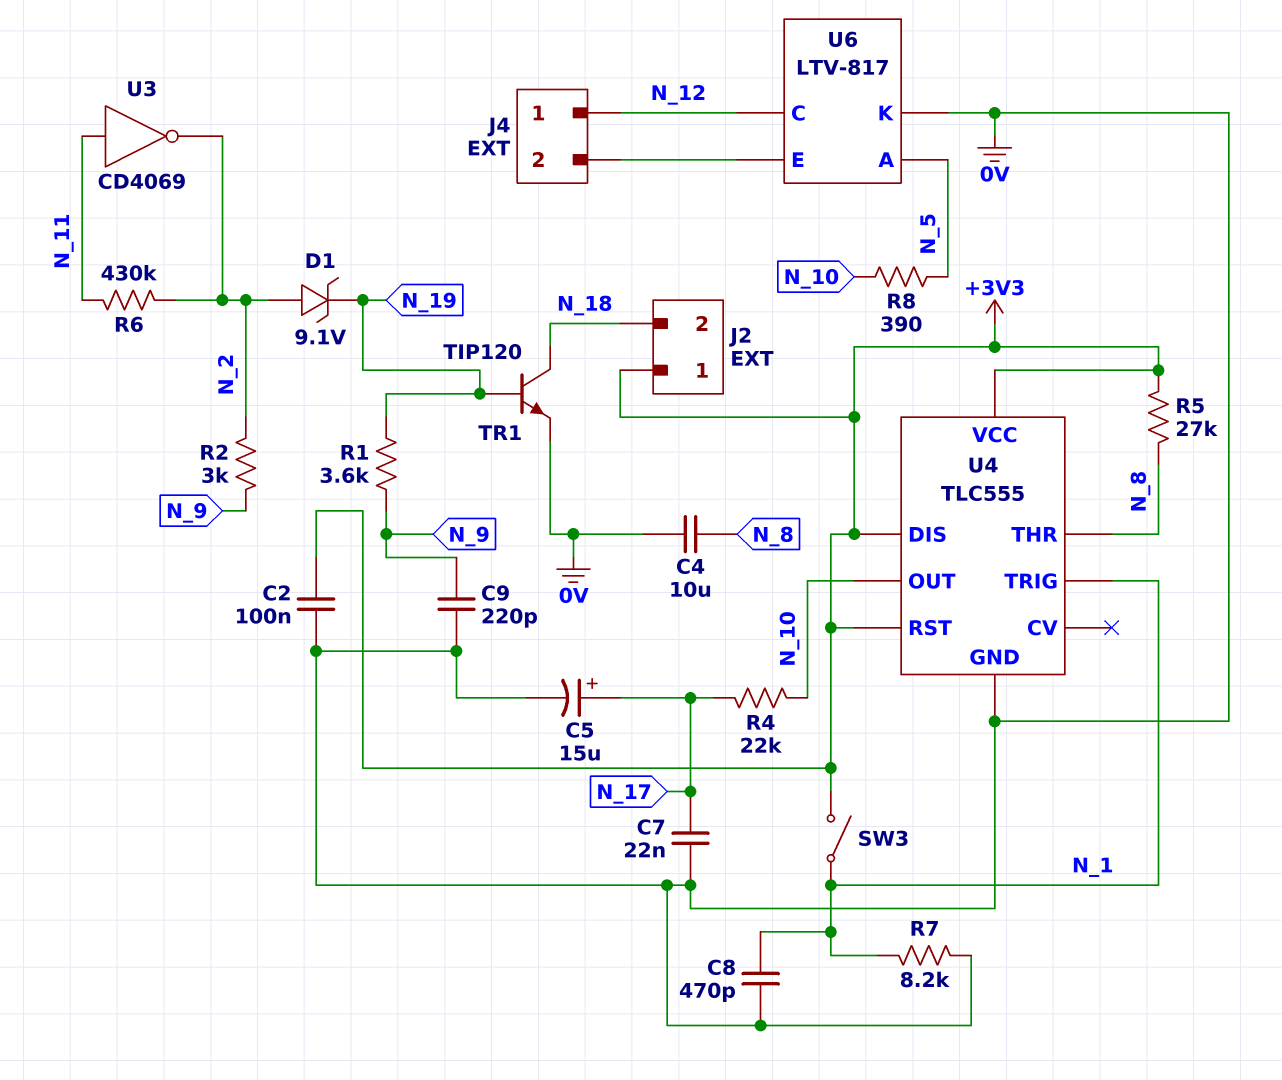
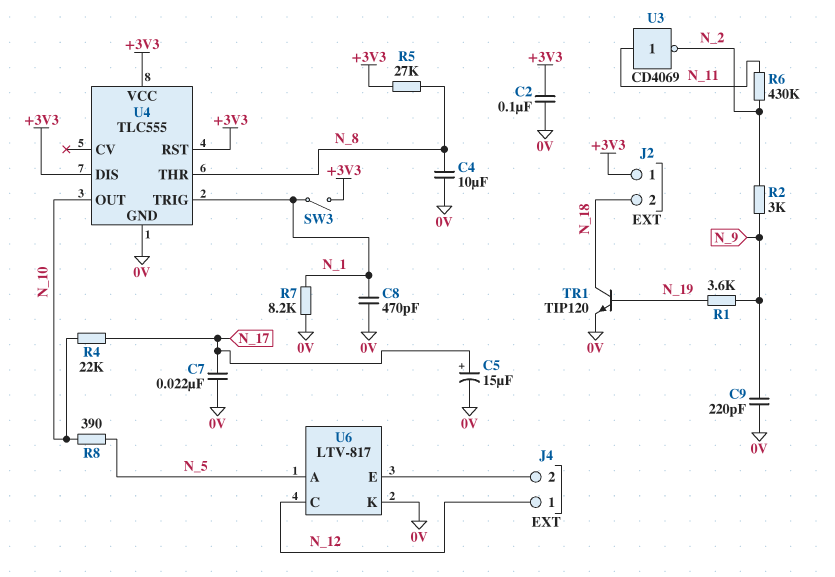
D1: zener 9.1V (A N_2, K N_19) -> none

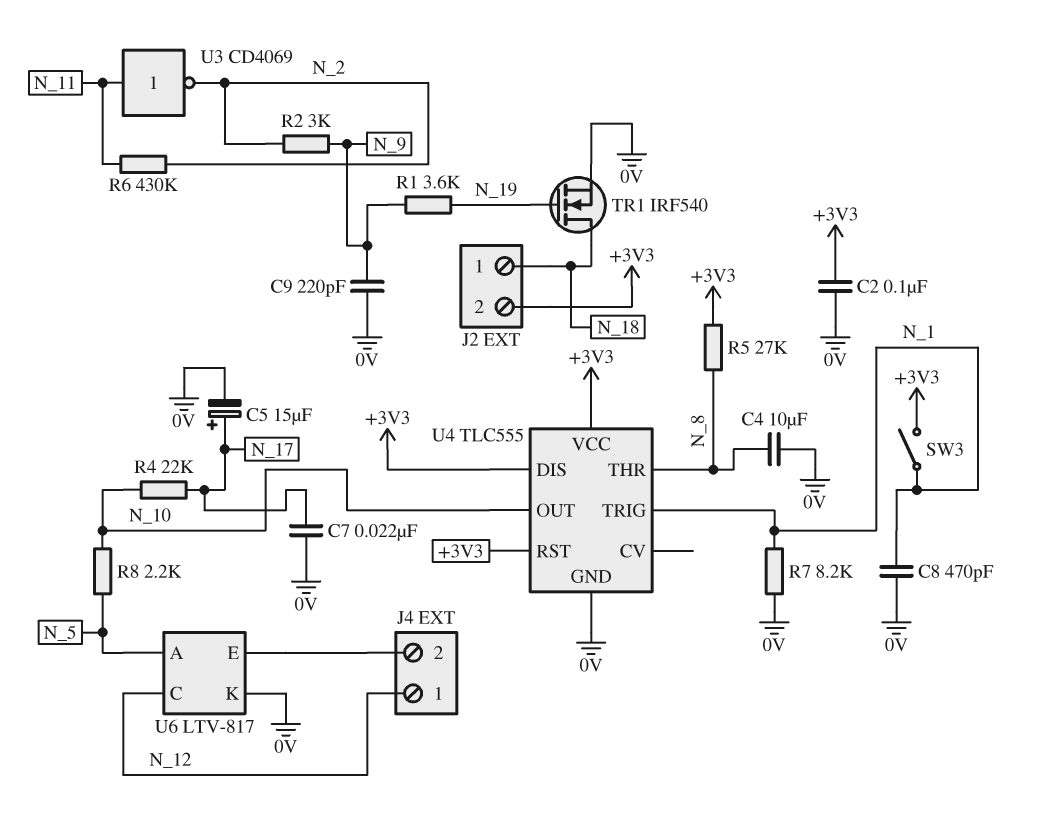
J2 pin 1: +3V3 -> N_18
J2 pin 2: N_18 -> +3V3
R8: 390 (N_5, N_10) -> 2.2k (N_5, N_10)
TR1: NPN TIP120 (B N_19, C N_18, E 0V) -> NMOS IRF540 (G N_19, D N_18, S 0V)

